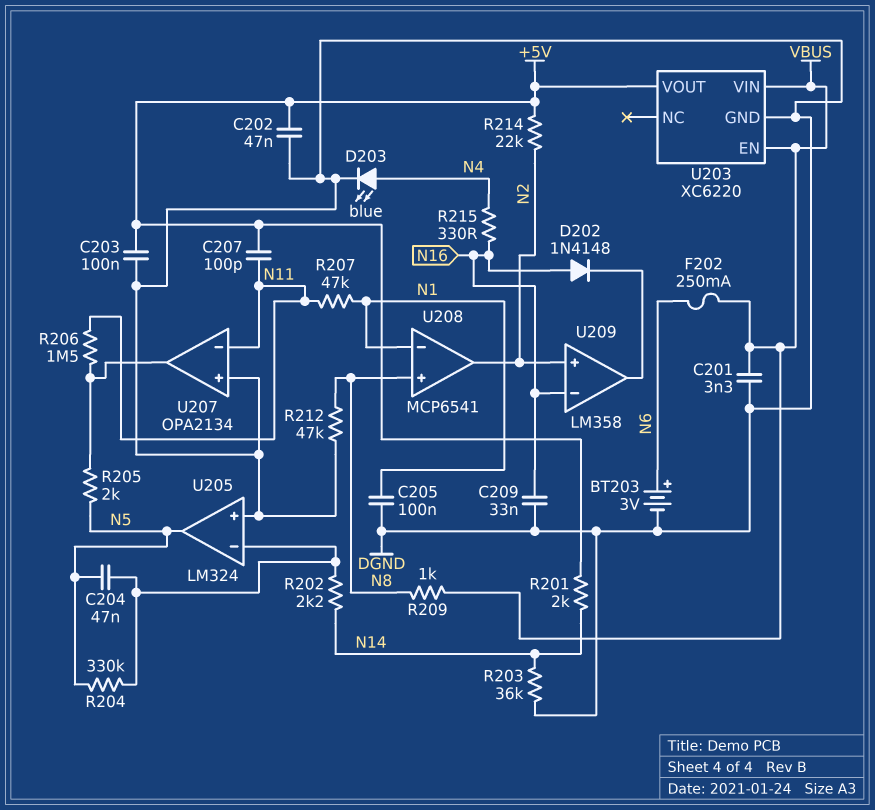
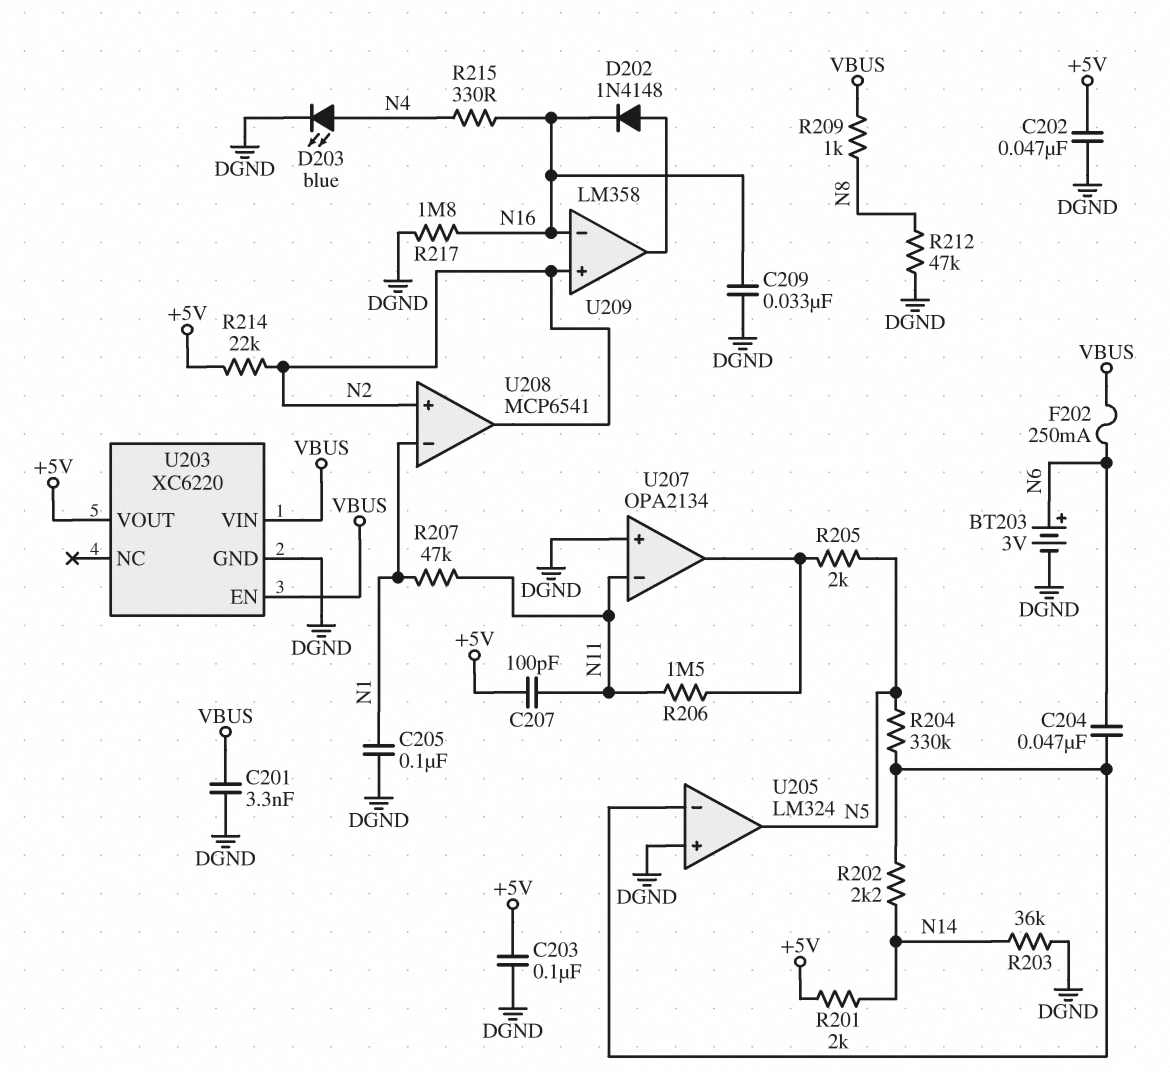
C204: 47nF (N5, U205/in-) -> 47nF (N6, U205/in-)
D202: diode 1N4148 (A N16, K U209/out) -> diode 1N4148 (A U209/out, K N16)
R217: none -> 1.8M (DGND, N16)
U208 pin in+: N8 -> N2

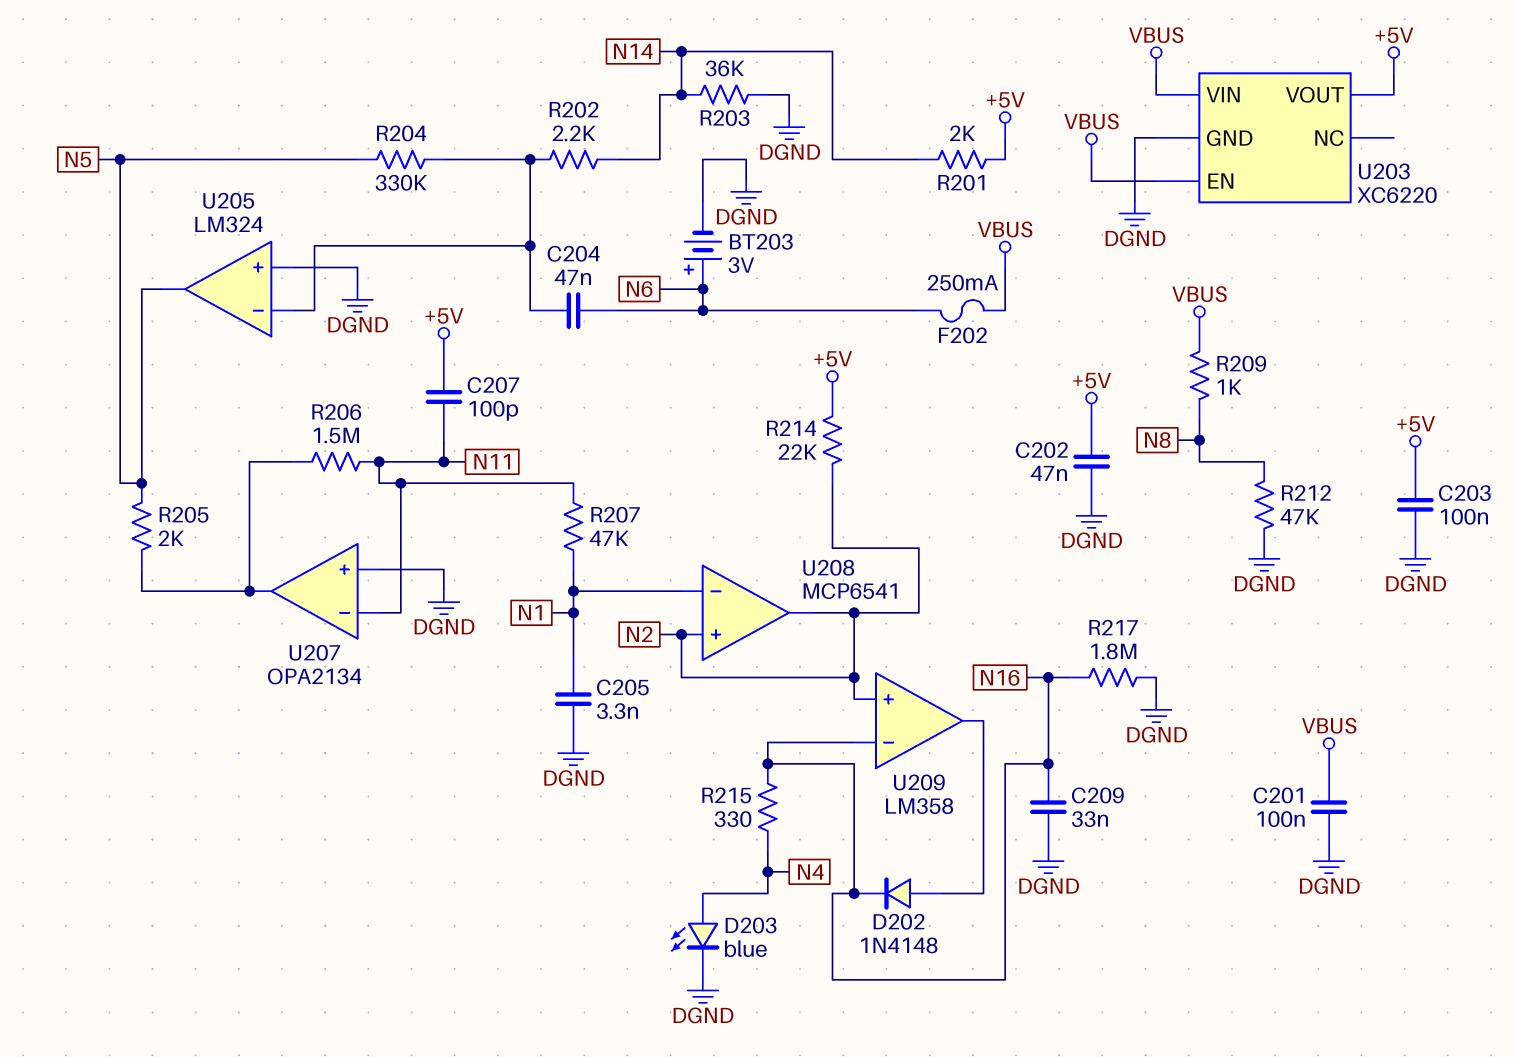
C201: 3.3nF (DGND, VBUS) -> 100nF (DGND, VBUS)
C205: 100nF (DGND, N1) -> 3.3nF (DGND, N1)

